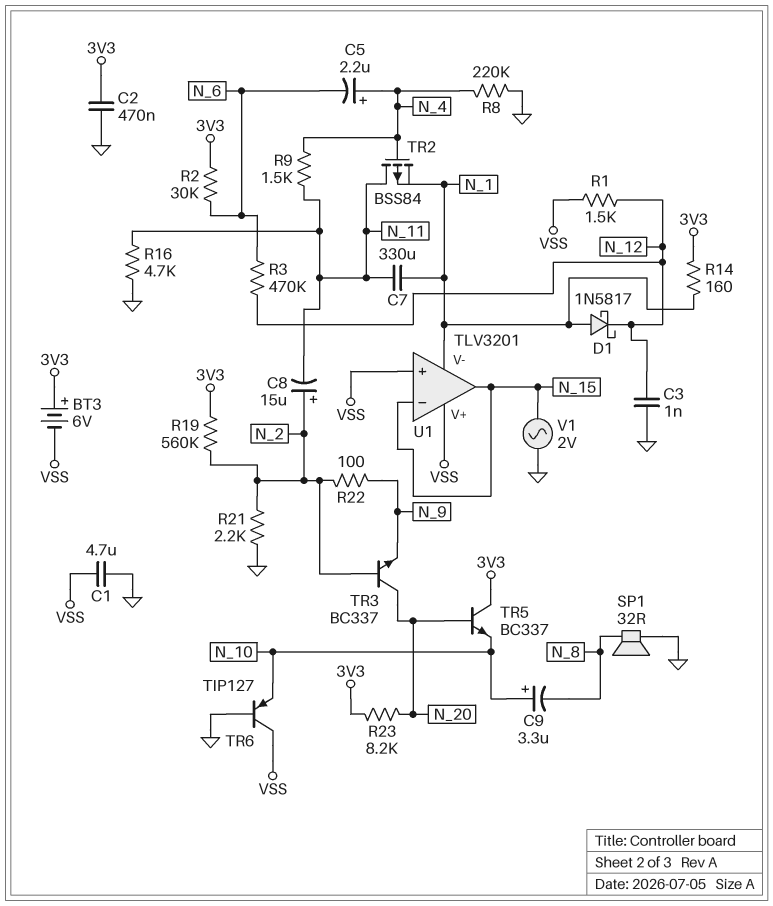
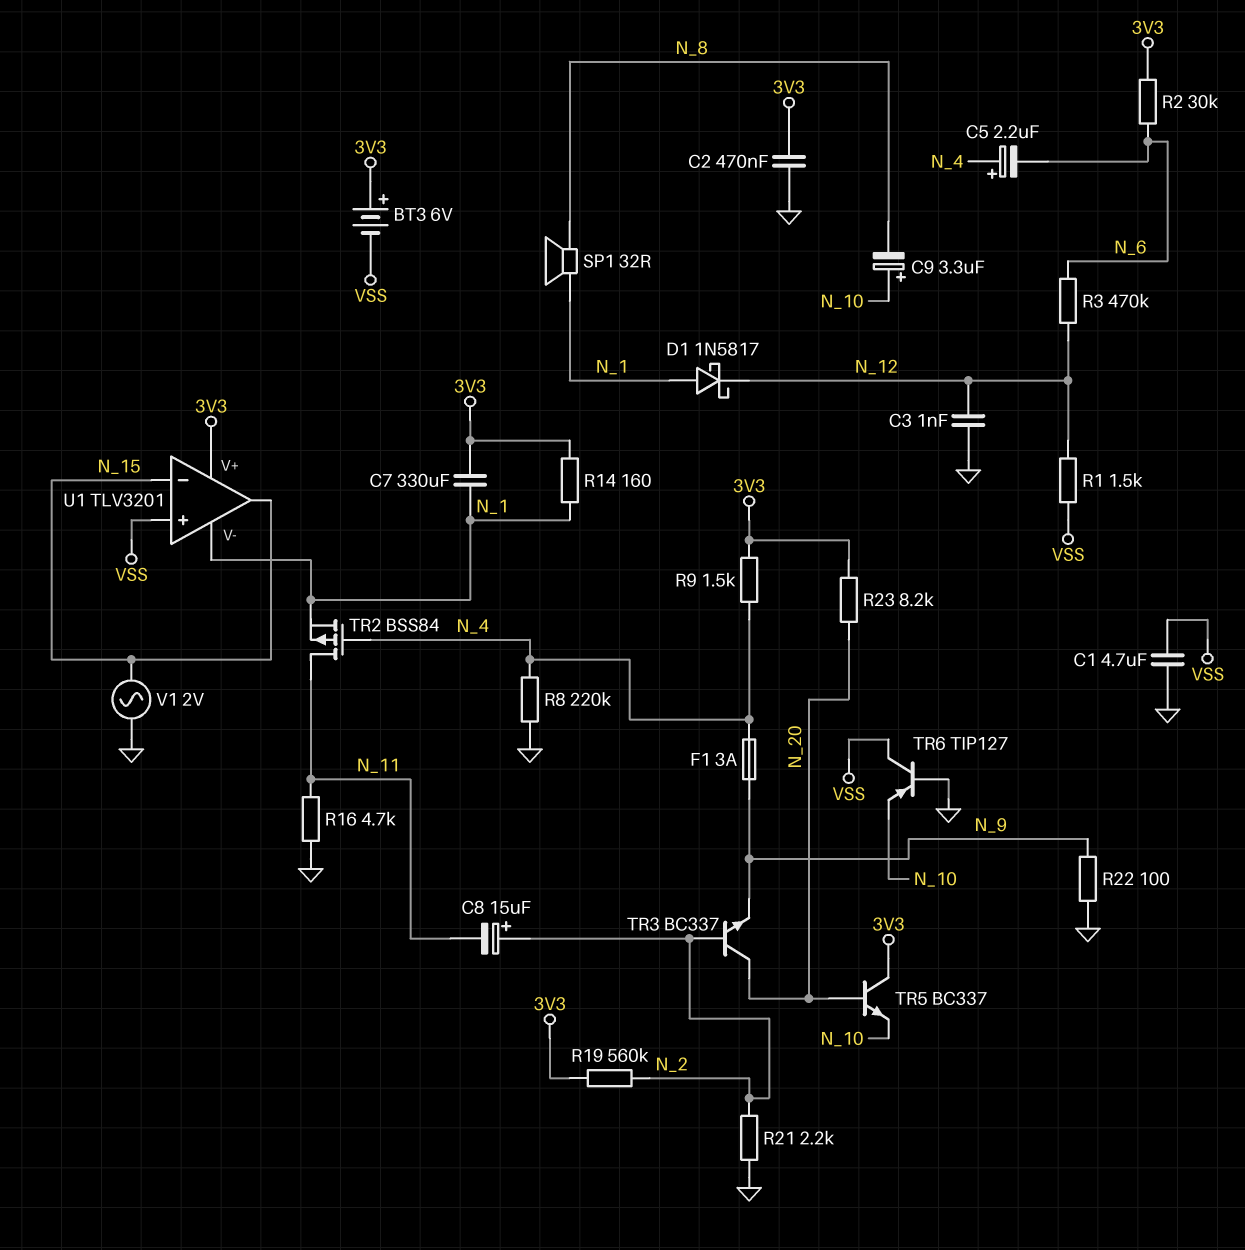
C7: 330uF (N_1, N_11) -> 330uF (3V3, N_1)
F1: none -> 3A (N_4, N_9)
R9: 1.5k (N_4, N_11) -> 1.5k (3V3, N_4)
R22: 100 (N_2, N_9) -> 100 (GND, N_9)
SP1: speaker 32R (GND, N_8) -> speaker 32R (N_1, N_8)
U1 pin V+: VSS -> 3V3

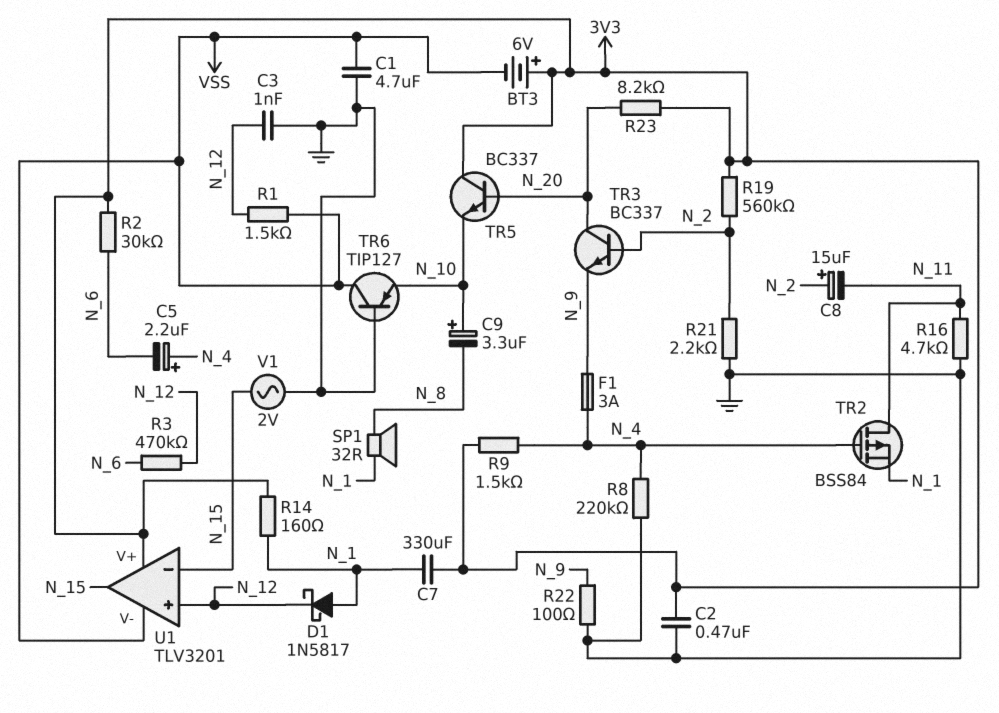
U1 pin V-: N_1 -> VSS
U1 pin in+: VSS -> N_12

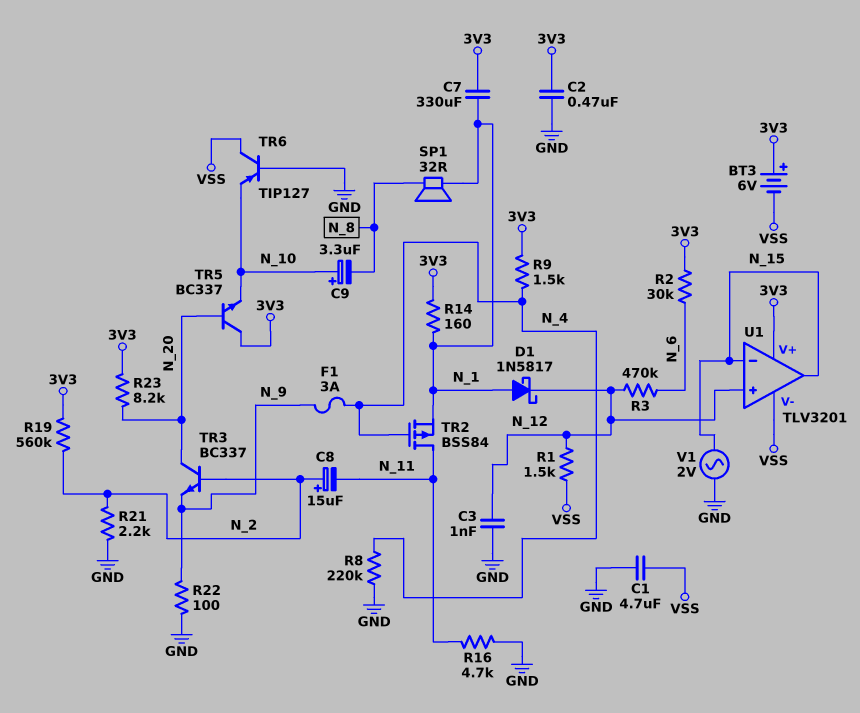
C5: 2.2uF (plus N_4, minus N_6) -> none

